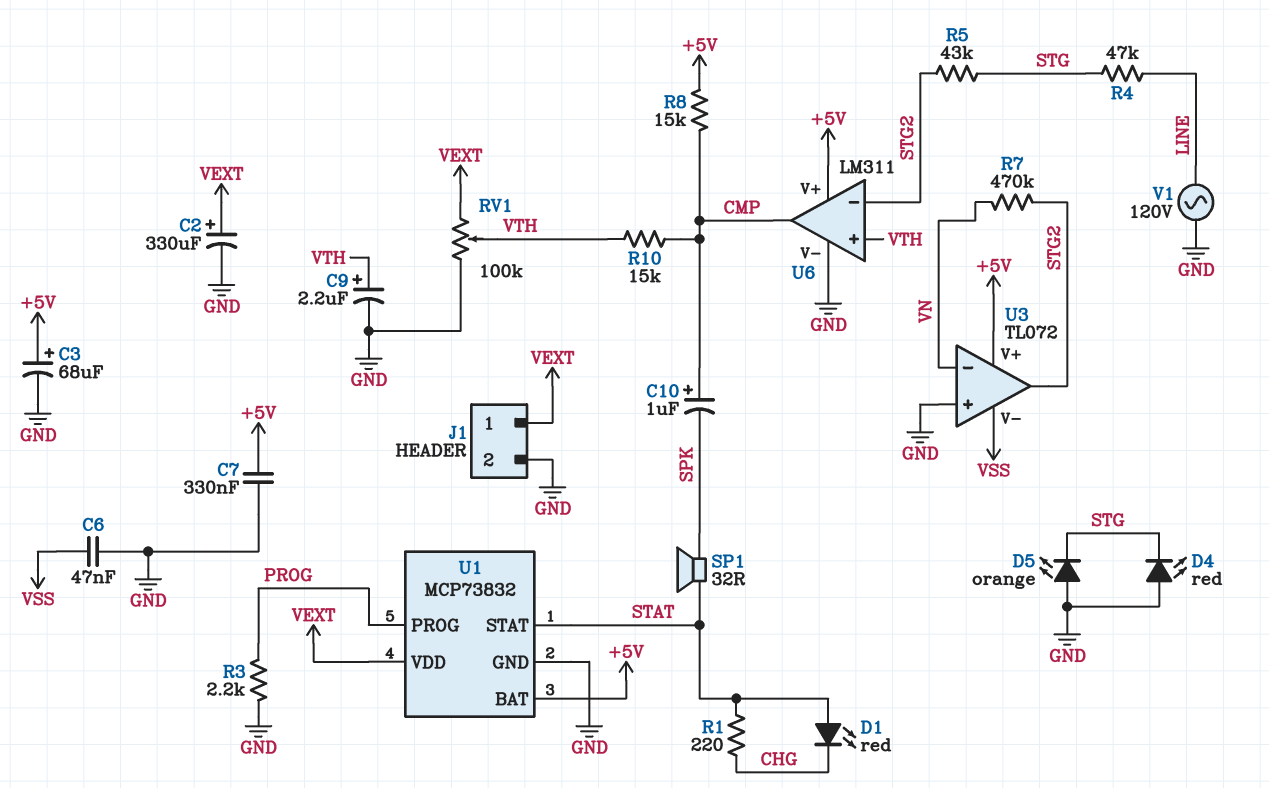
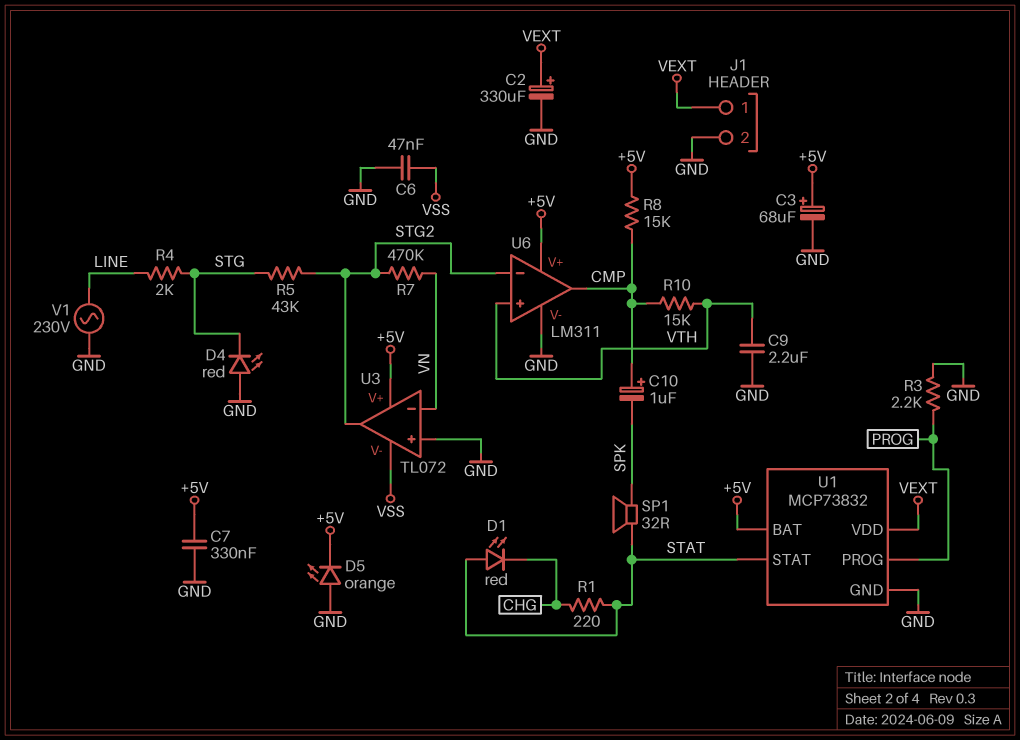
C9: 2.2uF (plus VTH, minus GND) -> 2.2uF (GND, VTH)
D5: LED orange (A GND, K STG) -> LED orange (A GND, K +5V)
R4: 47k (LINE, STG) -> 2k (LINE, STG)
RV1: 100k (GND, VEXT, wiper VTH) -> none
V1: AC 120V (GND, LINE) -> AC 230V (GND, LINE)

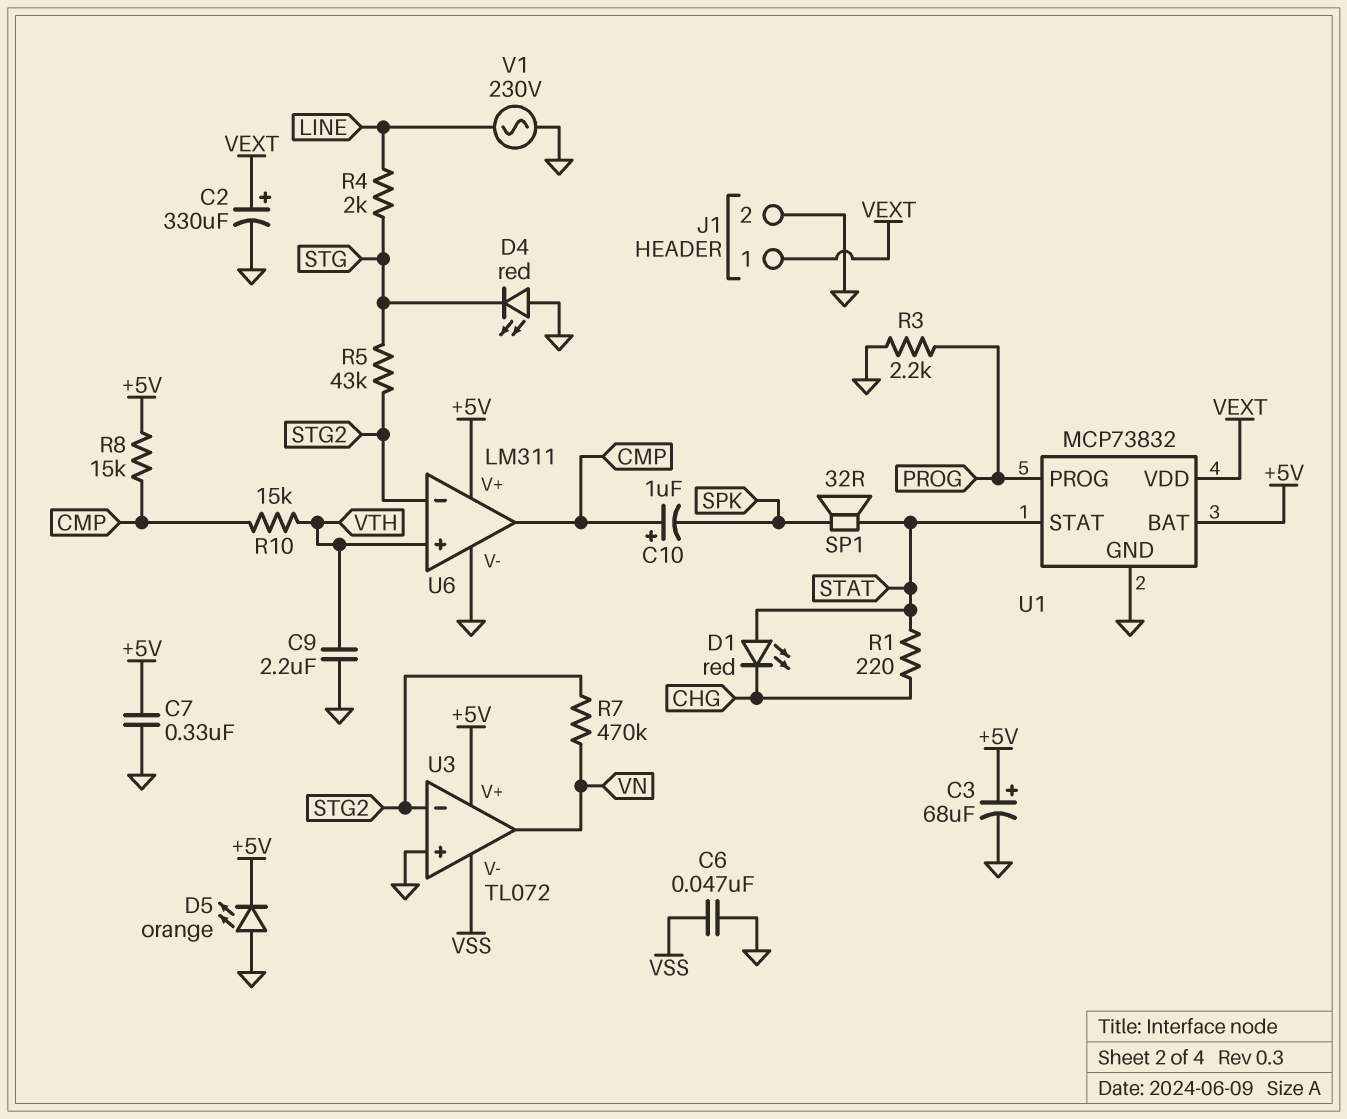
U3 pin in-: VN -> STG2
U3 pin out: STG2 -> VN

